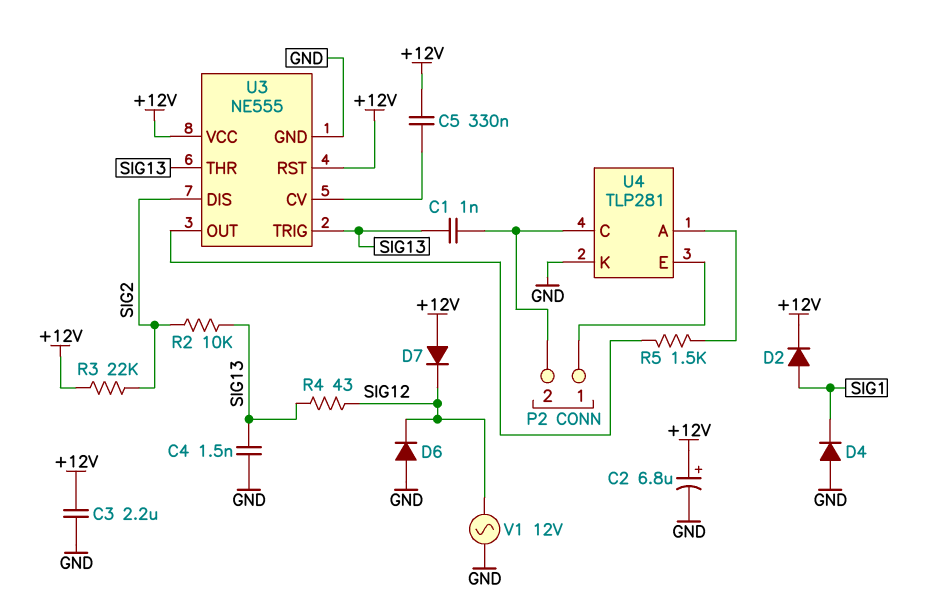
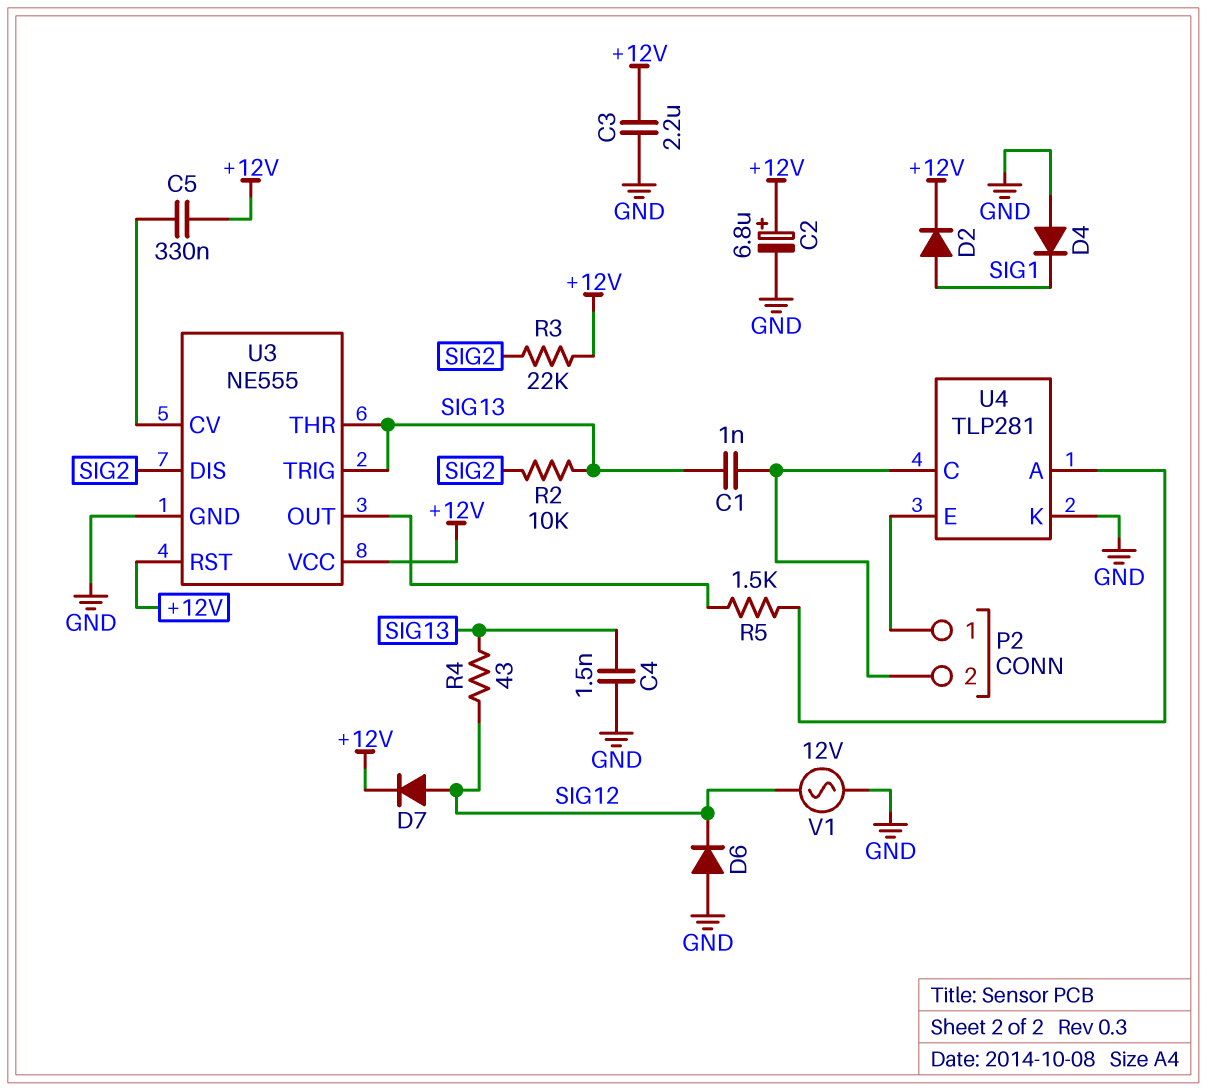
D7: diode (A +12V, K SIG12) -> diode (A SIG12, K +12V)

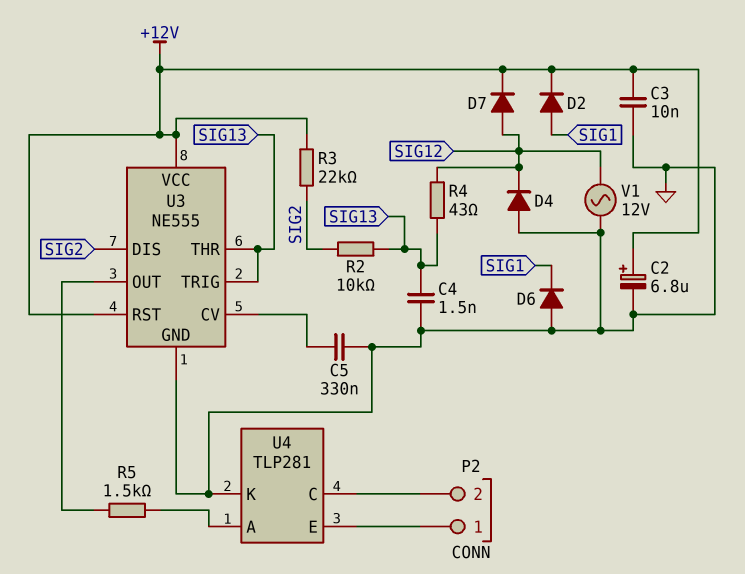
C1: 1nF (P2/2, SIG13) -> none
C3: 2.2uF (+12V, GND) -> 10nF (+12V, GND)
C5: 330nF (+12V, U3/CV) -> 330nF (GND, U3/CV)
D4: diode (A GND, K SIG1) -> diode (A GND, K SIG12)
D6: diode (A GND, K SIG12) -> diode (A GND, K SIG1)

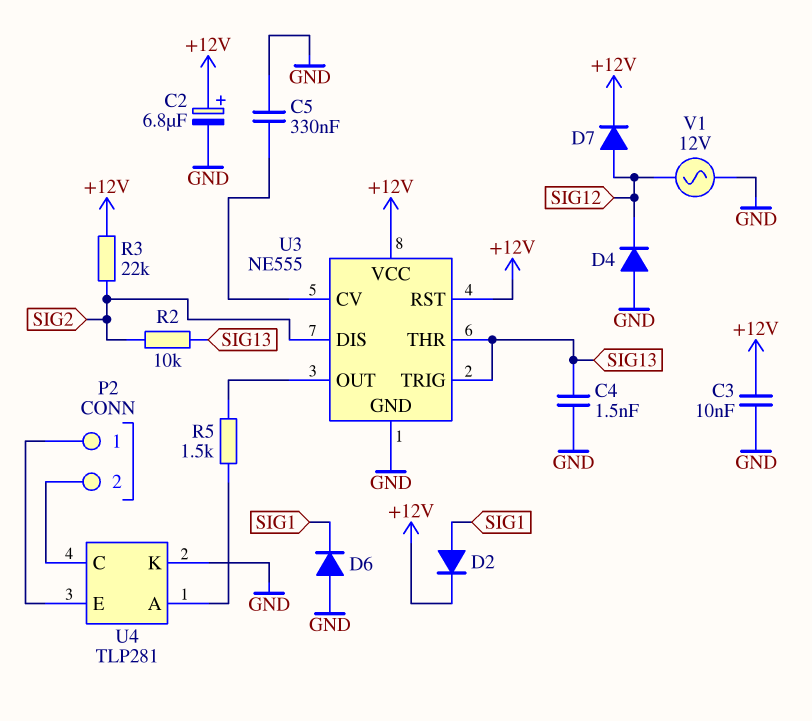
R4: 43 (SIG12, SIG13) -> none

